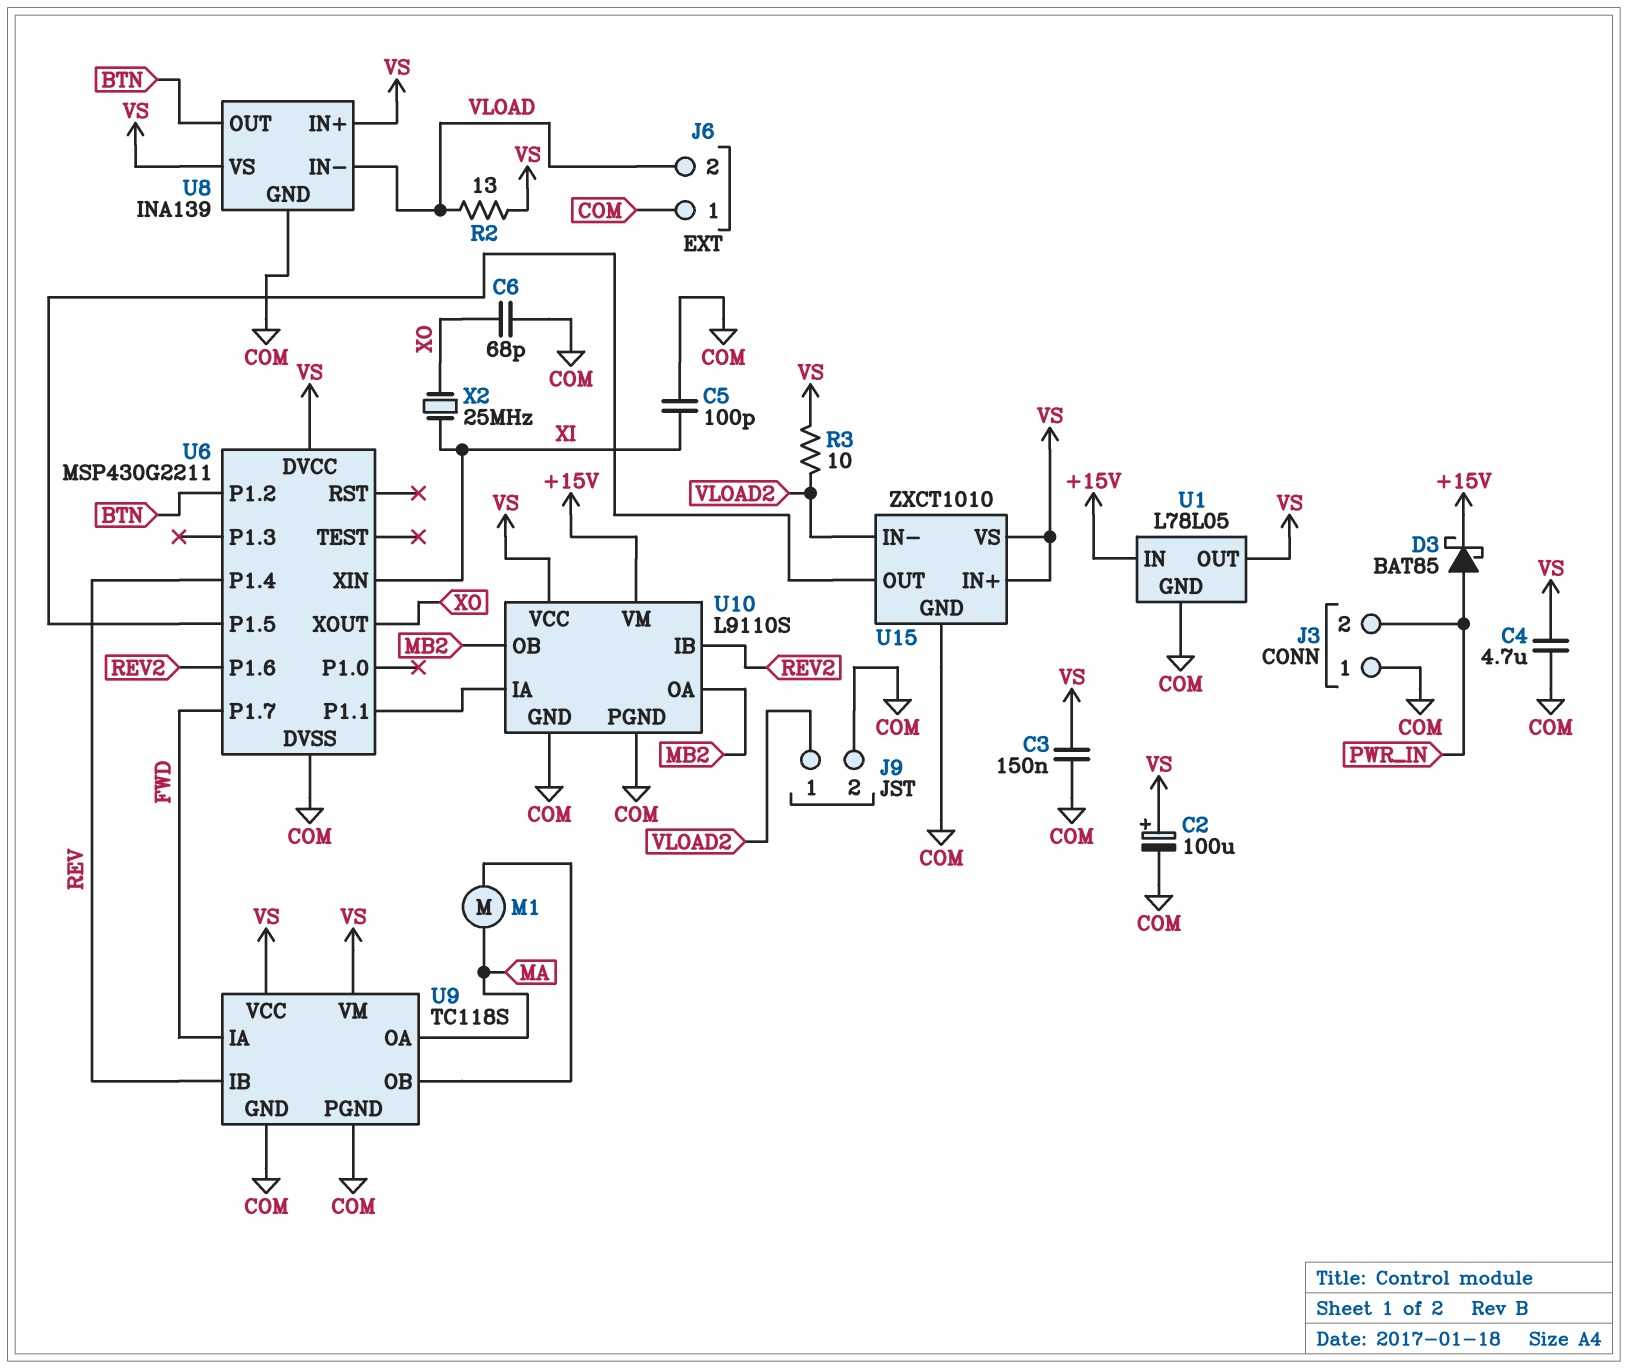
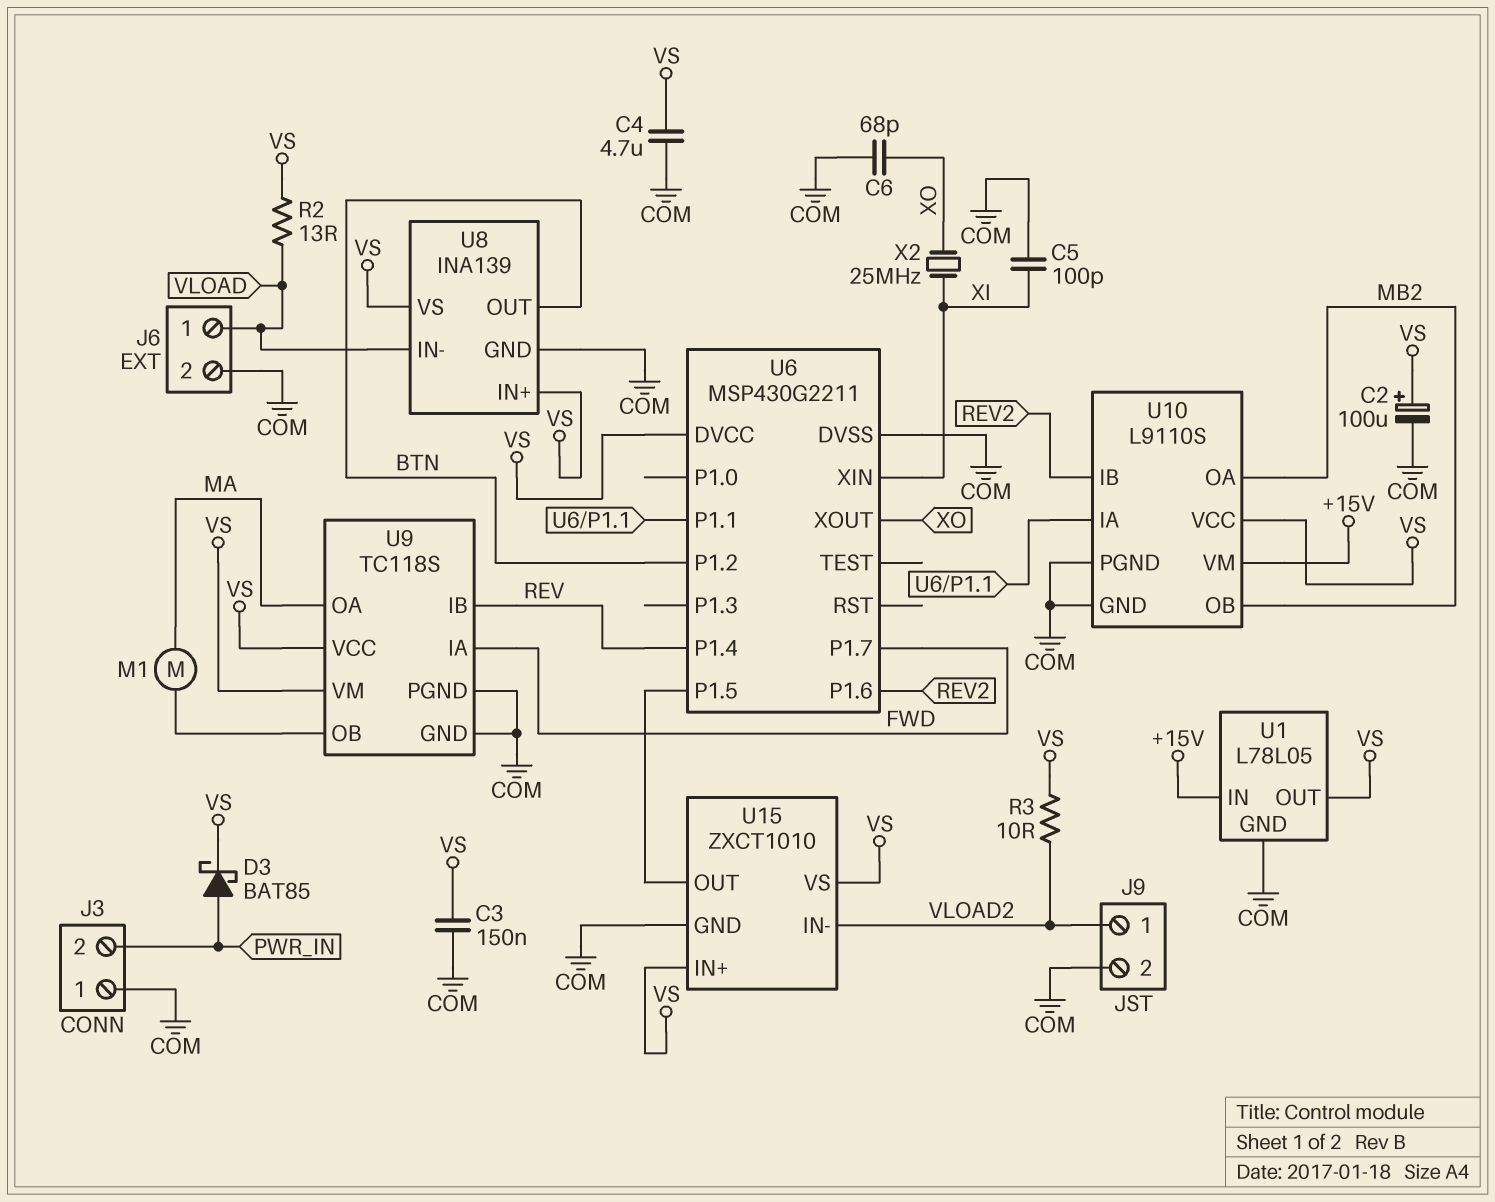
D3: schottky BAT85 (A PWR_IN, K +15V) -> schottky BAT85 (A PWR_IN, K VS)
J6 pin 1: COM -> VLOAD
J6 pin 2: VLOAD -> COM

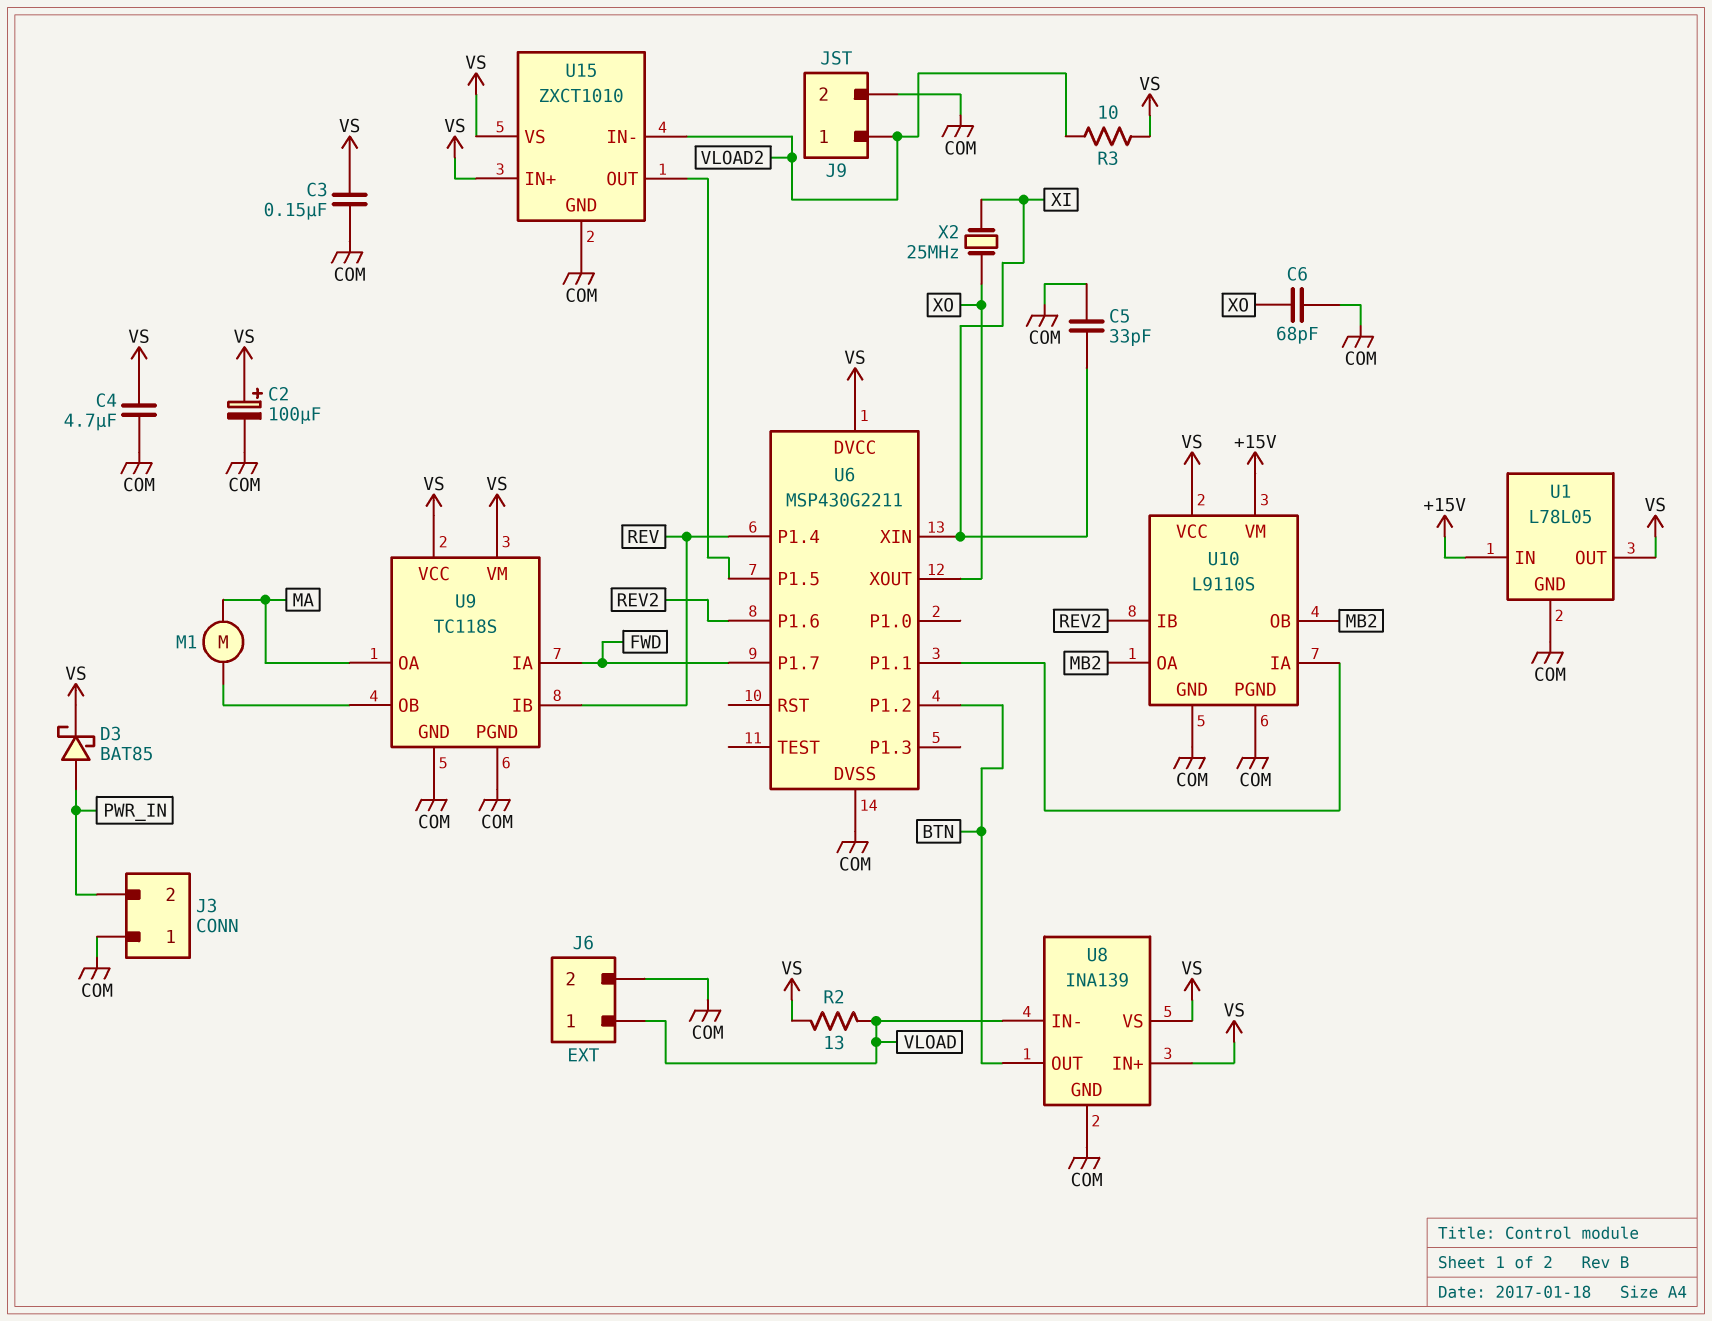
C5: 100pF (COM, XI) -> 33pF (COM, XI)

